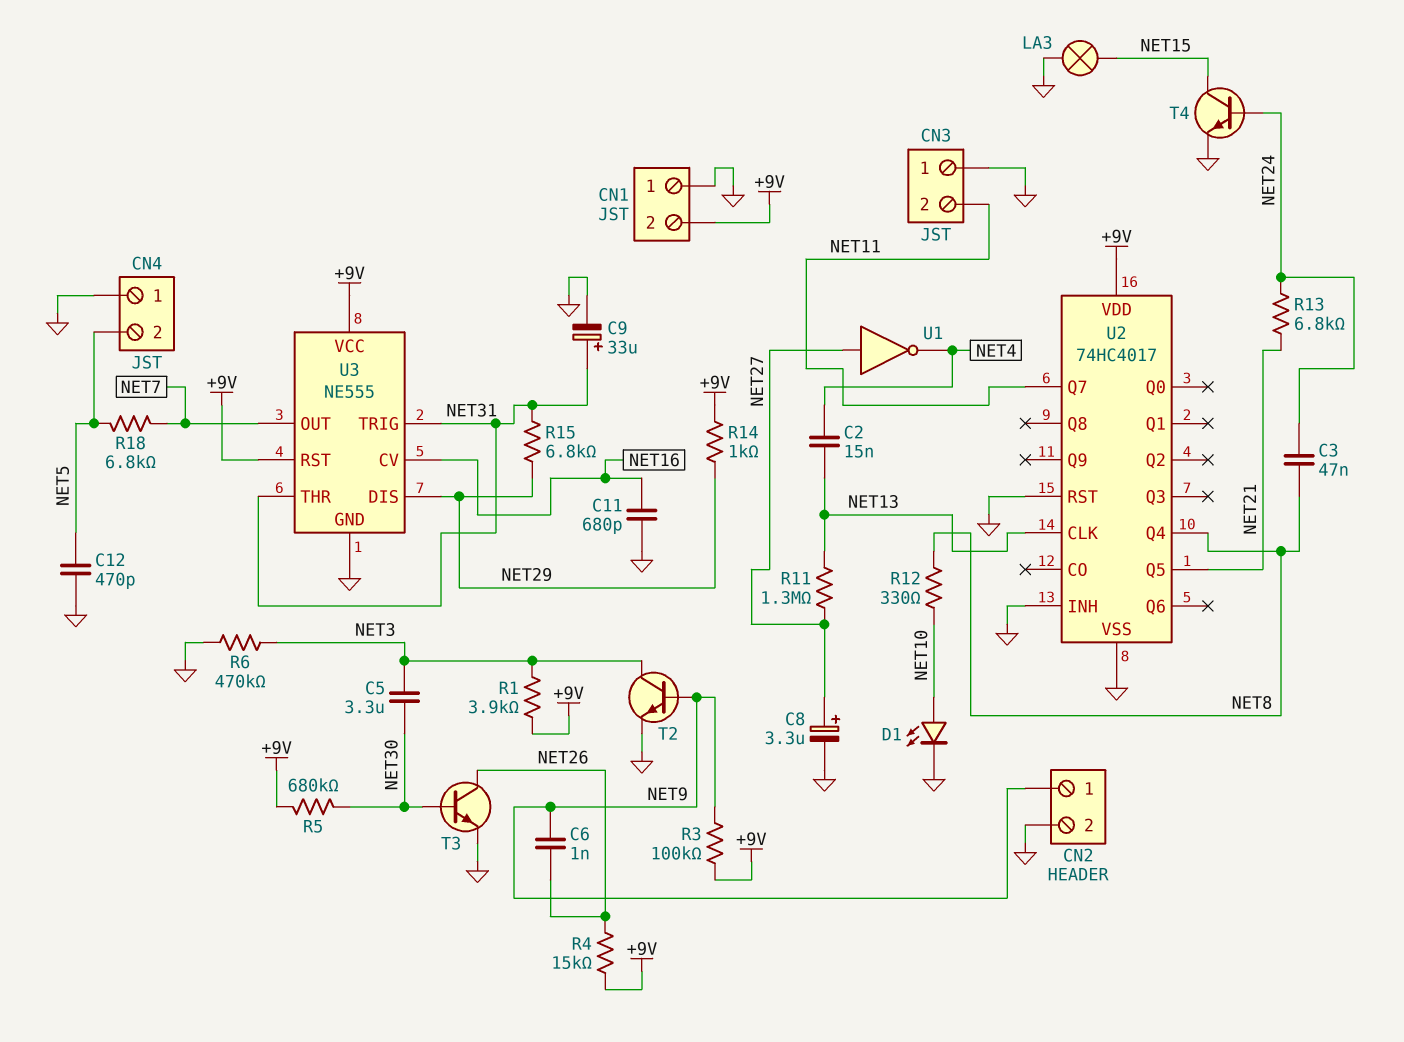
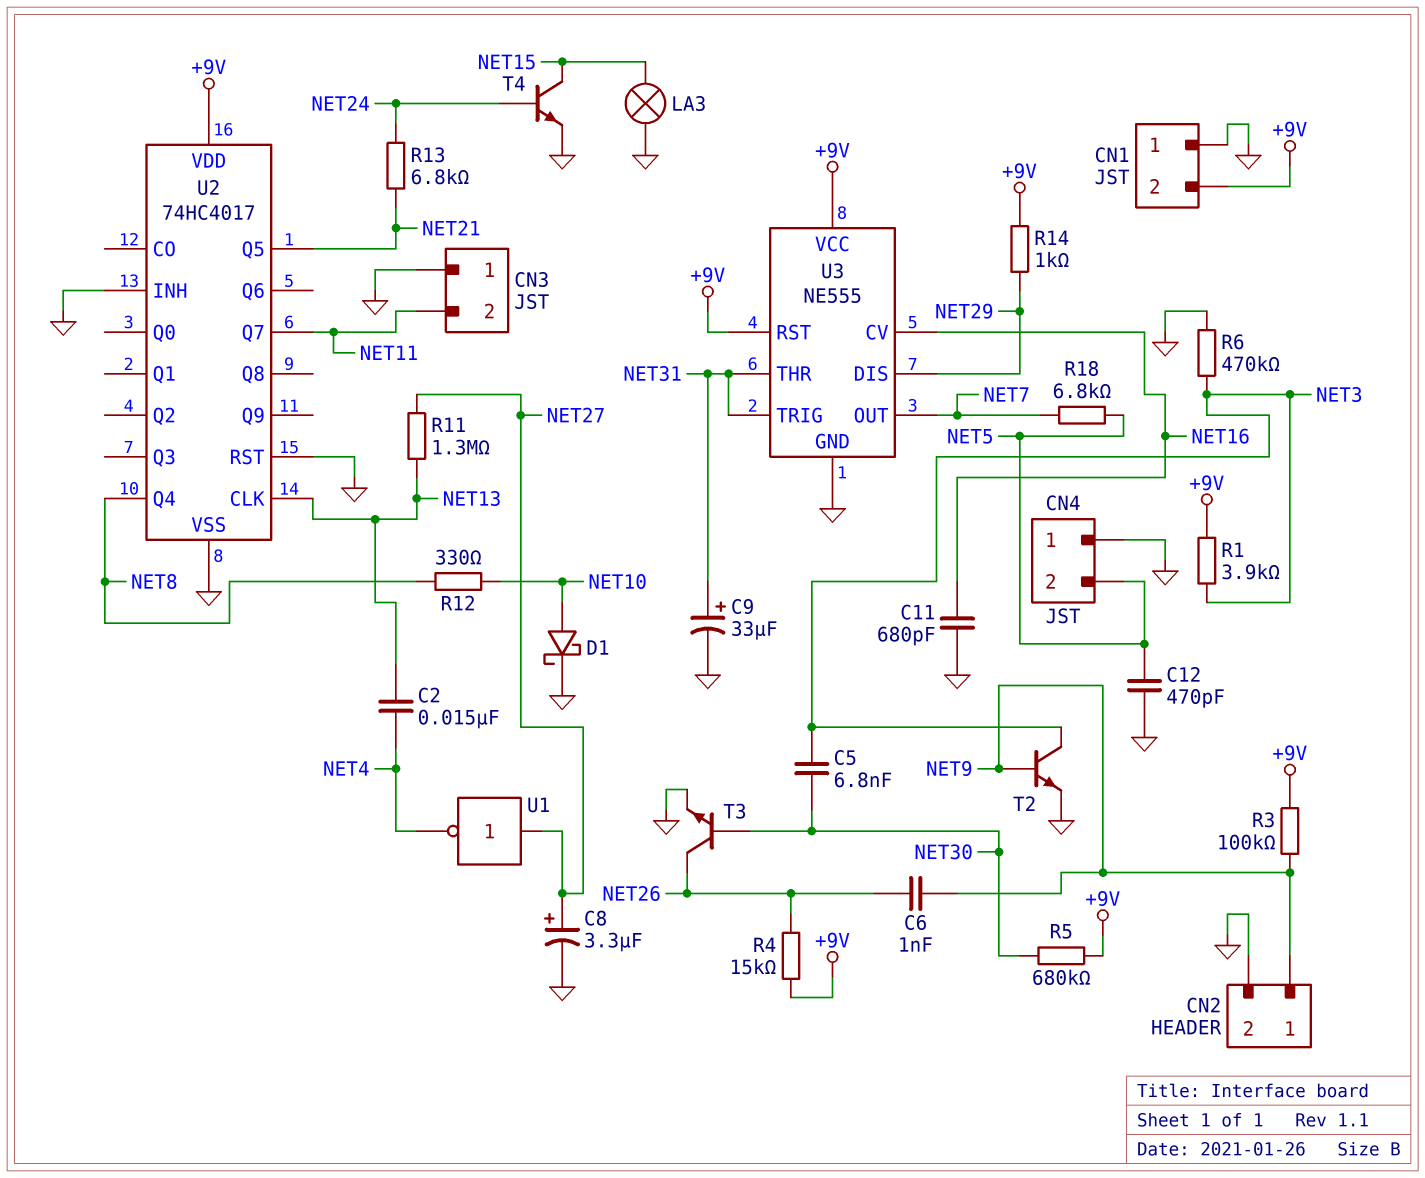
C3: 47nF (NET8, NET24) -> none
C5: 3.3uF (NET3, NET30) -> 6.8nF (NET3, NET30)
D1: LED (A NET10, K GND) -> schottky (A NET10, K GND)
R15: 6.8k (NET29, NET31) -> none

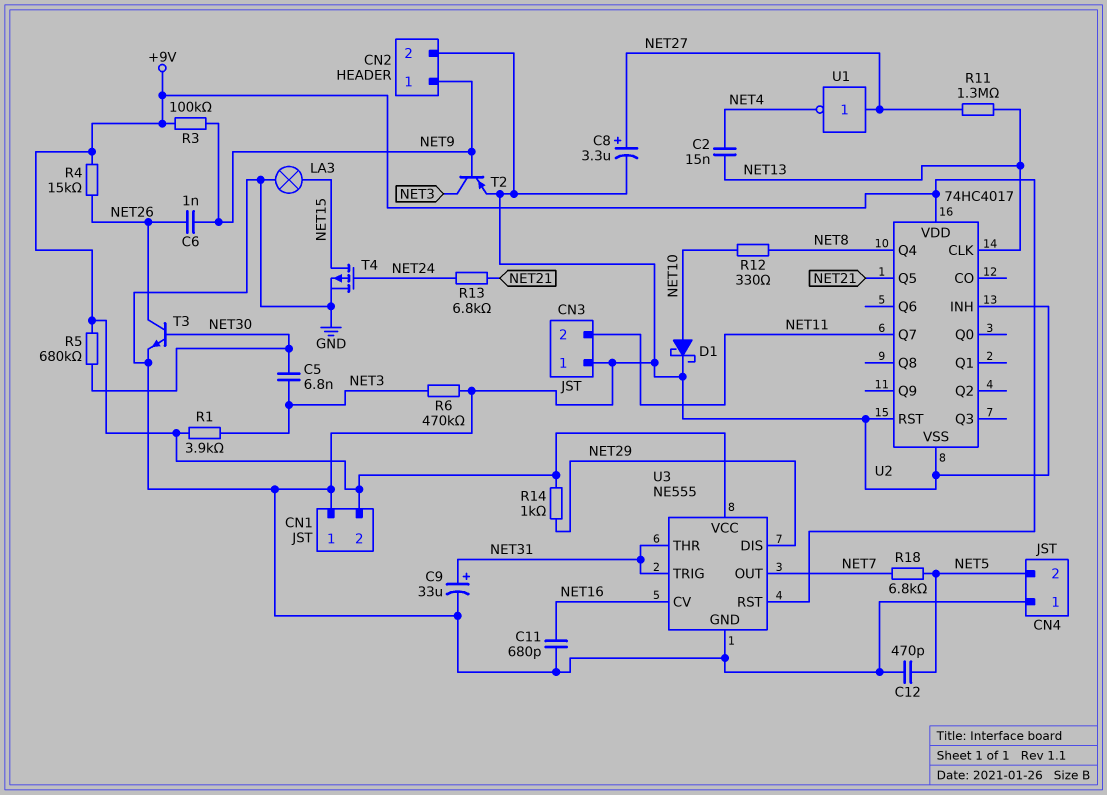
T2: NPN (B NET9, C NET3, E GND) -> PNP (B NET9, C NET3, E GND)
T4: NPN (B NET24, C NET15, E GND) -> PMOS (G NET24, D NET15, S GND)

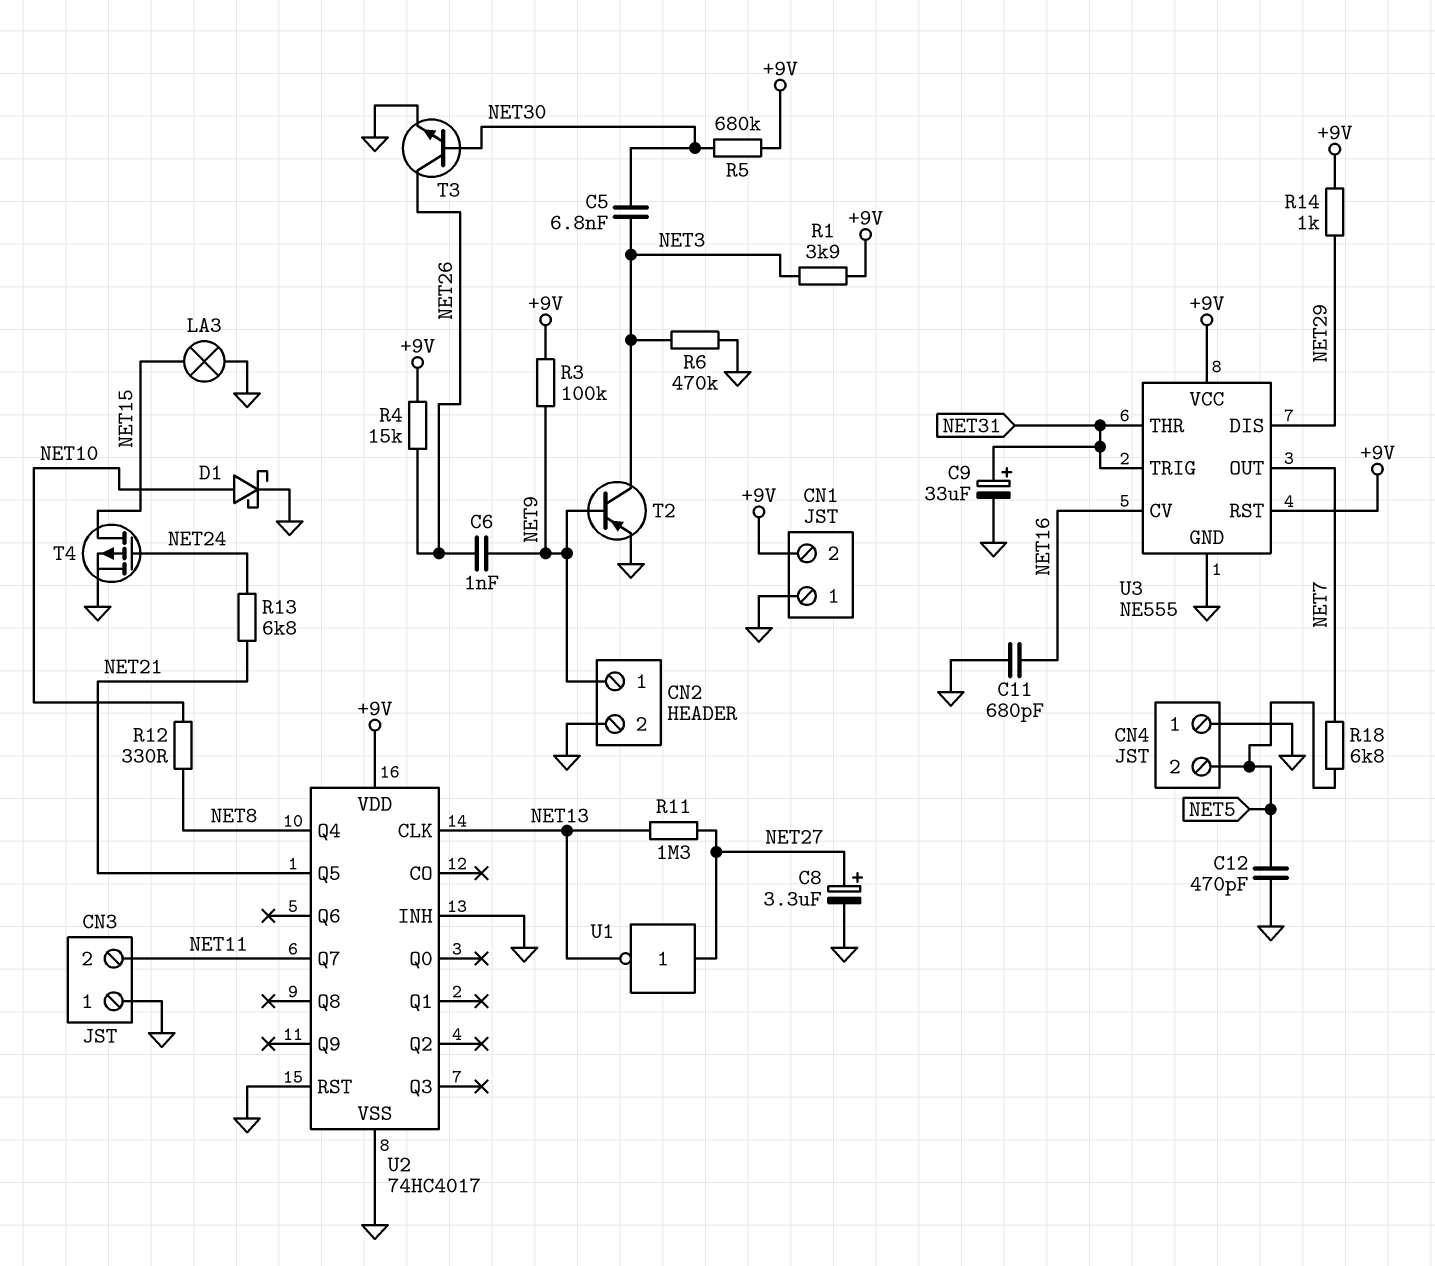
C2: 15nF (NET4, NET13) -> none
U1: NOT (in NET27, out NET4) -> NOT (in NET27, out NET13)

